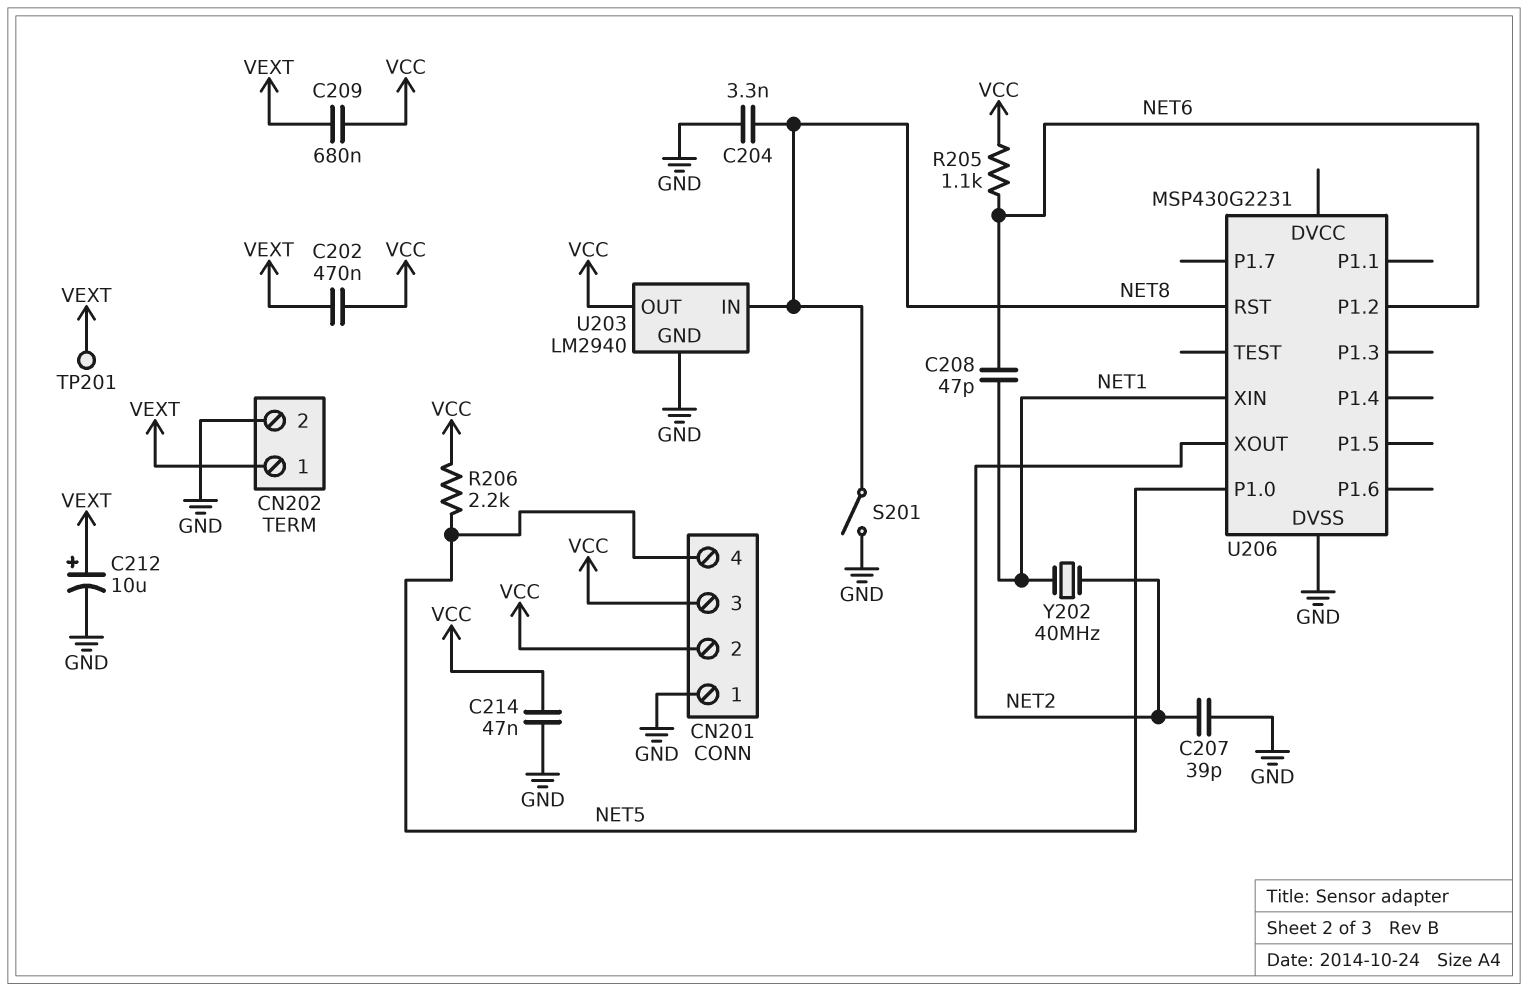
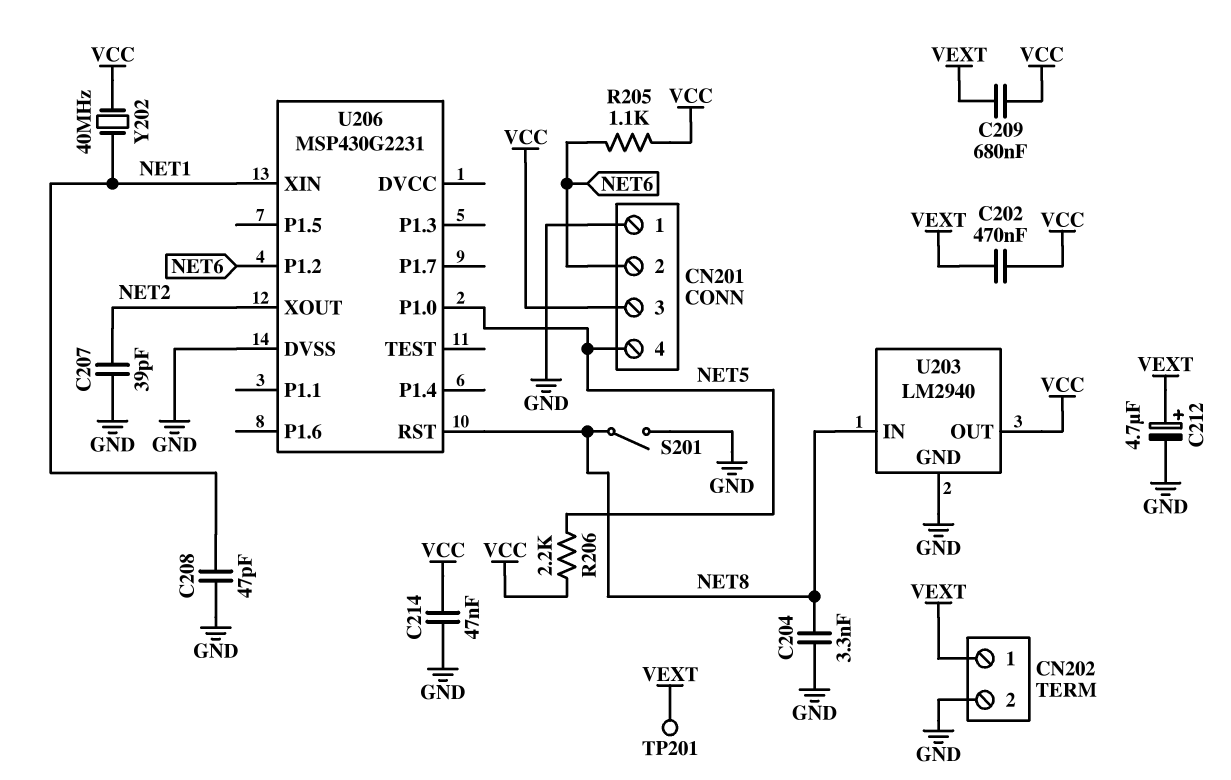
C208: 47pF (NET1, NET6) -> 47pF (GND, NET1)
C212: 10uF (plus VEXT, minus GND) -> 4.7uF (plus VEXT, minus GND)
CN201 pin 2: VCC -> NET6
Y202: 40MHz (NET1, NET2) -> 40MHz (NET1, VCC)

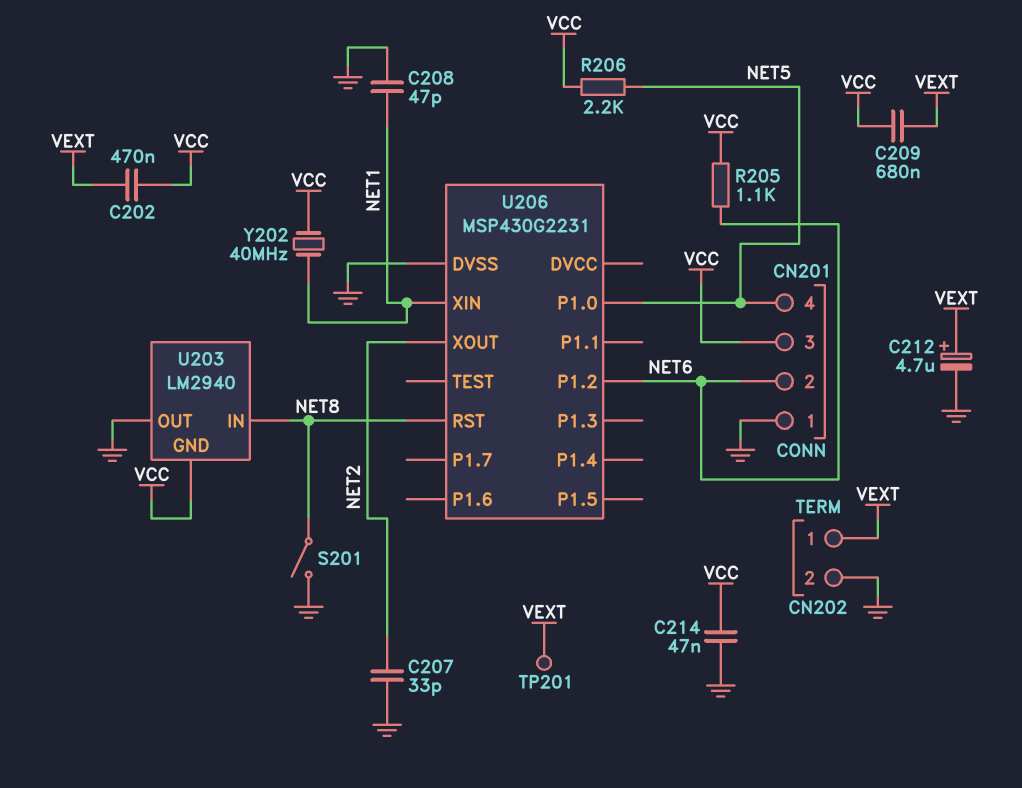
C204: 3.3nF (GND, NET8) -> none
C207: 39pF (GND, NET2) -> 33pF (GND, NET2)
U203 pin GND: GND -> VCC
U203 pin OUT: VCC -> GND

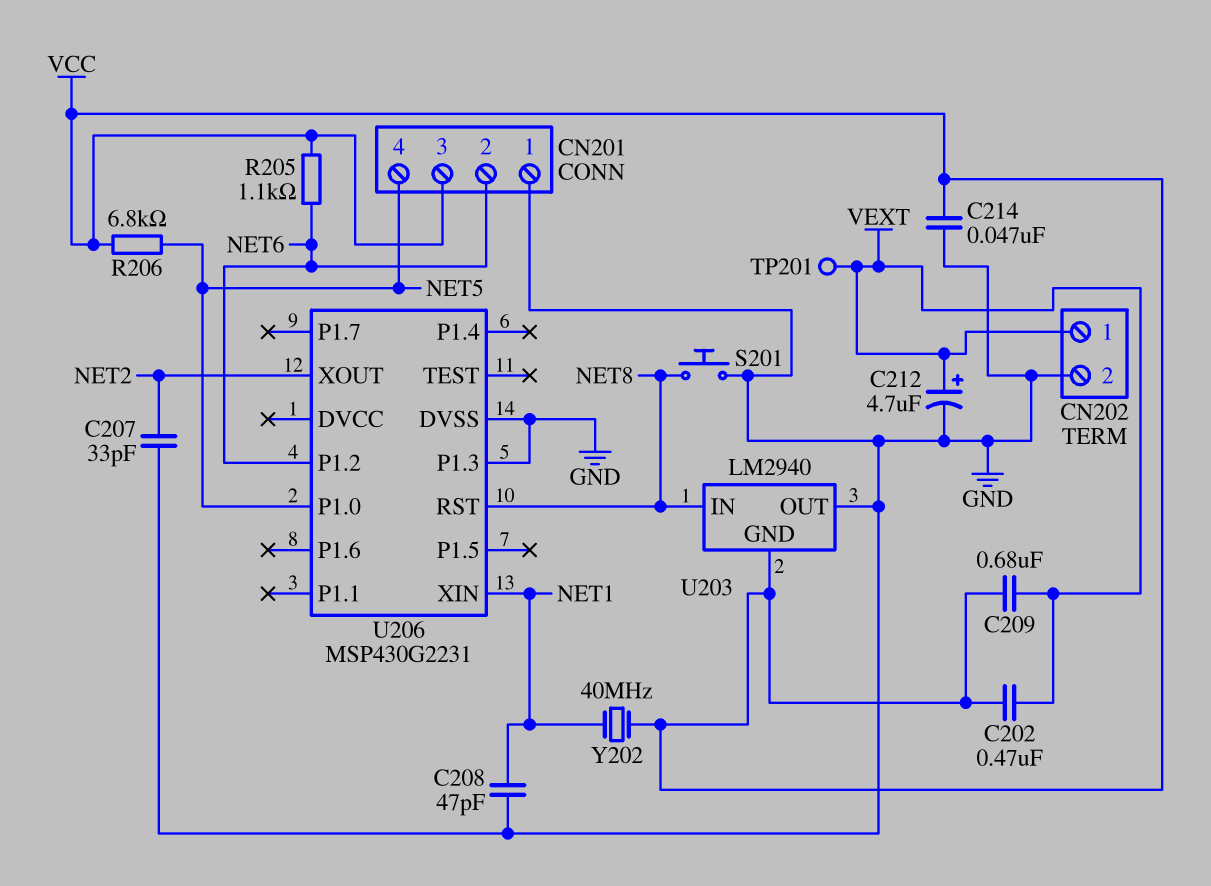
R206: 2.2k (NET5, VCC) -> 6.8k (NET5, VCC)
S201: switch (GND, NET8) -> button (GND, NET8)
U206 pin P1.3: none -> GND

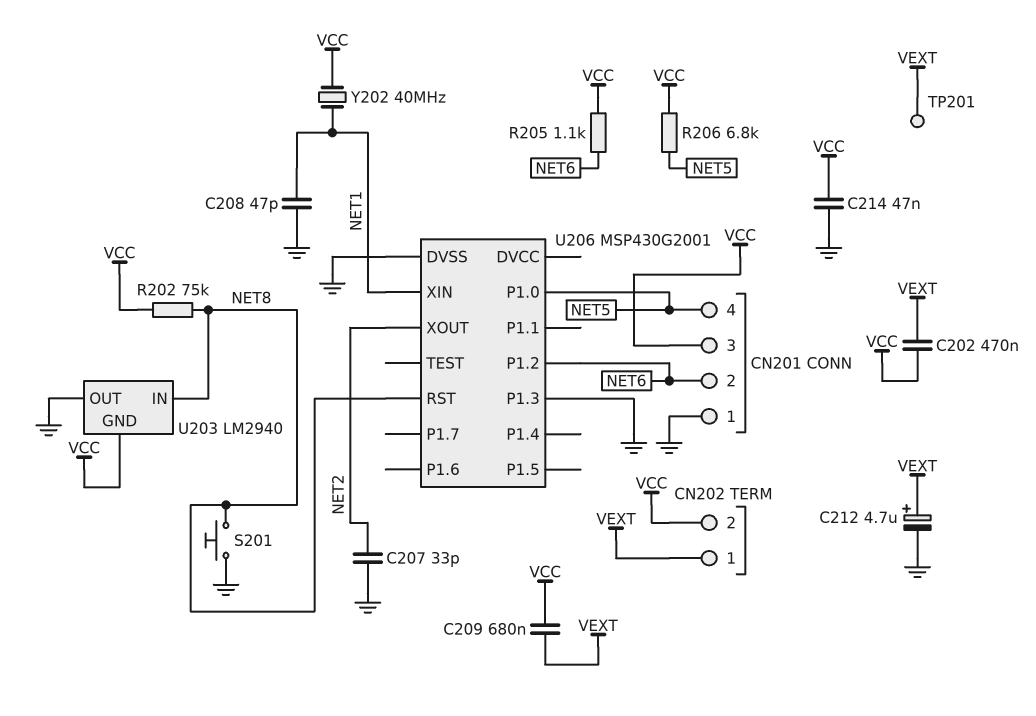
CN202 pin 2: GND -> VCC
R202: none -> 75k (NET8, VCC)
U206: MSP430G2231 -> MSP430G2001

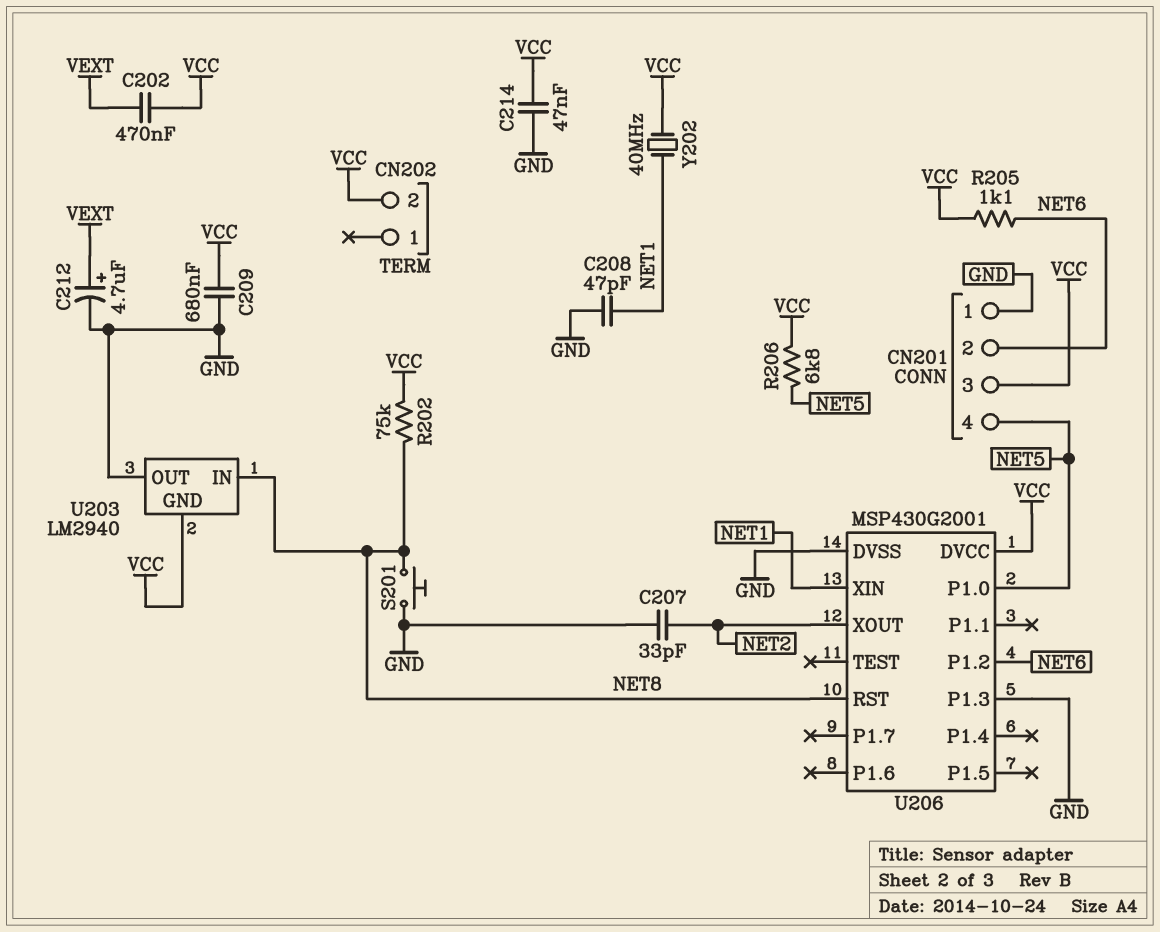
C209: 680nF (VCC, VEXT) -> 680nF (GND, VCC)
CN202 pin 1: VEXT -> none
TP201: test point (VEXT) -> none
U206 pin DVCC: none -> VCC

